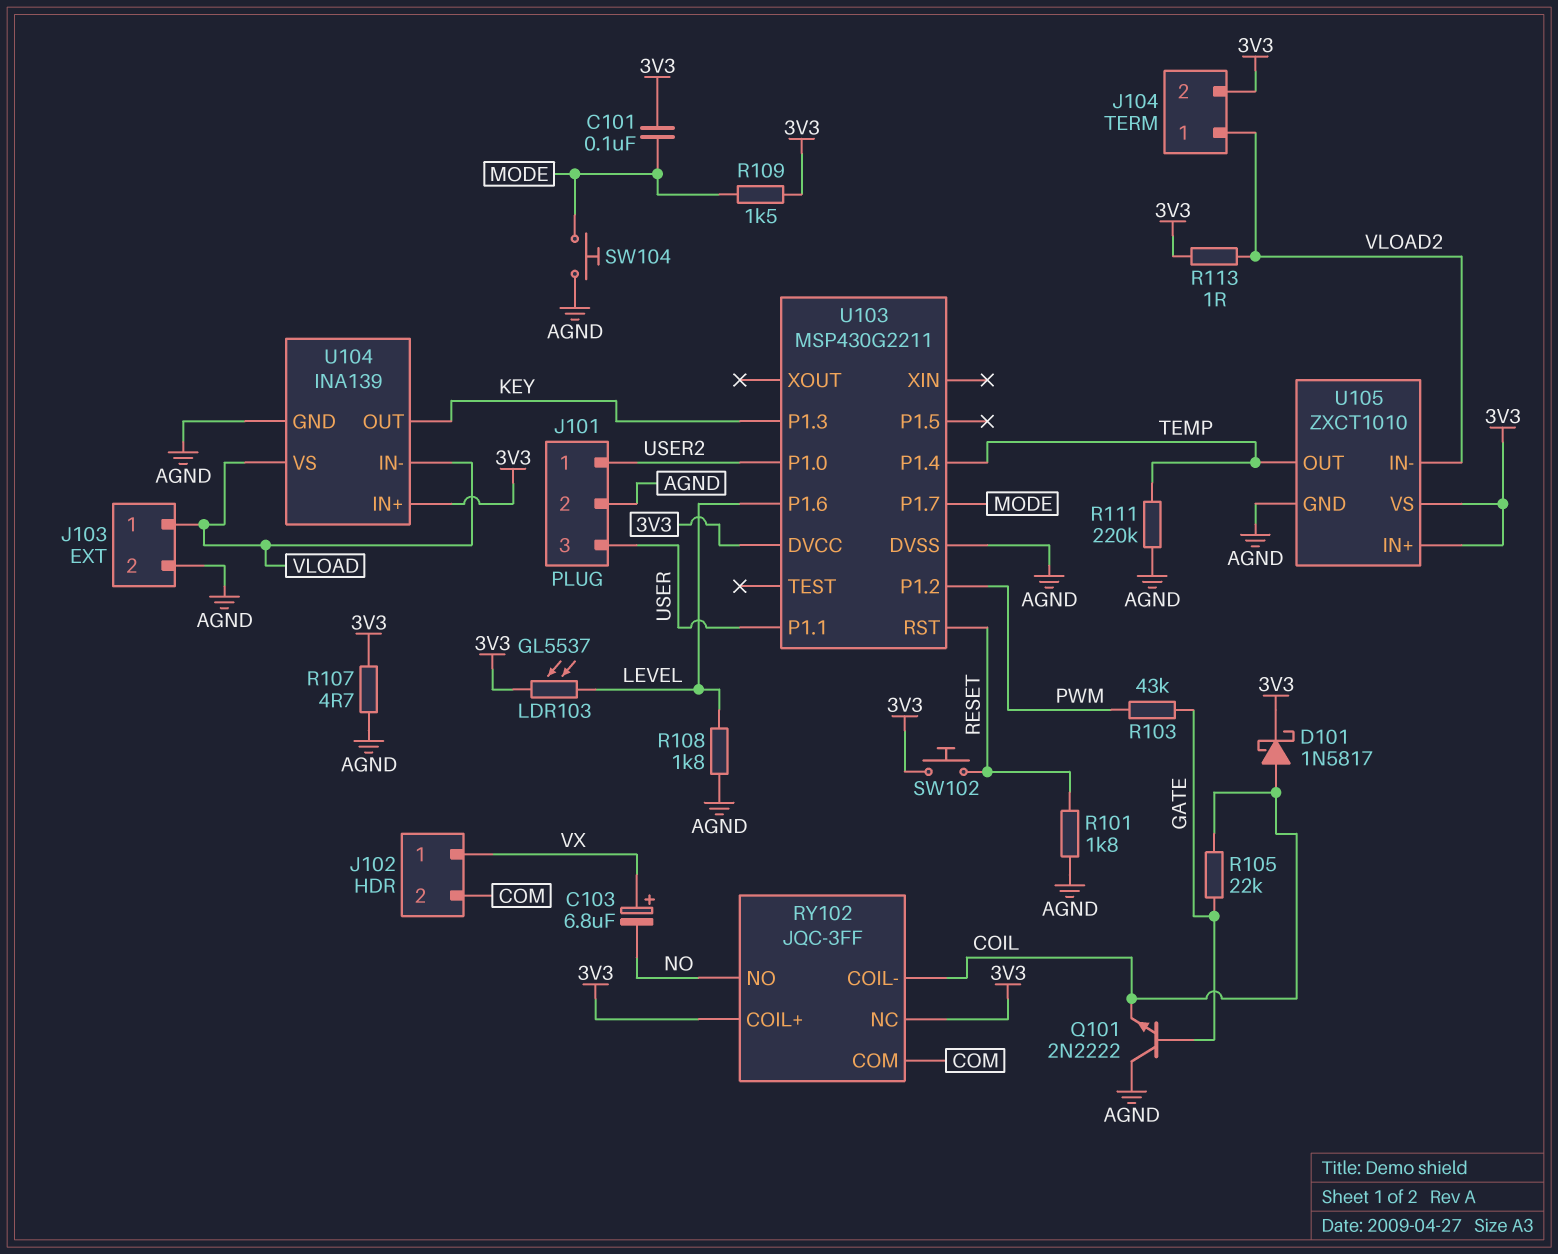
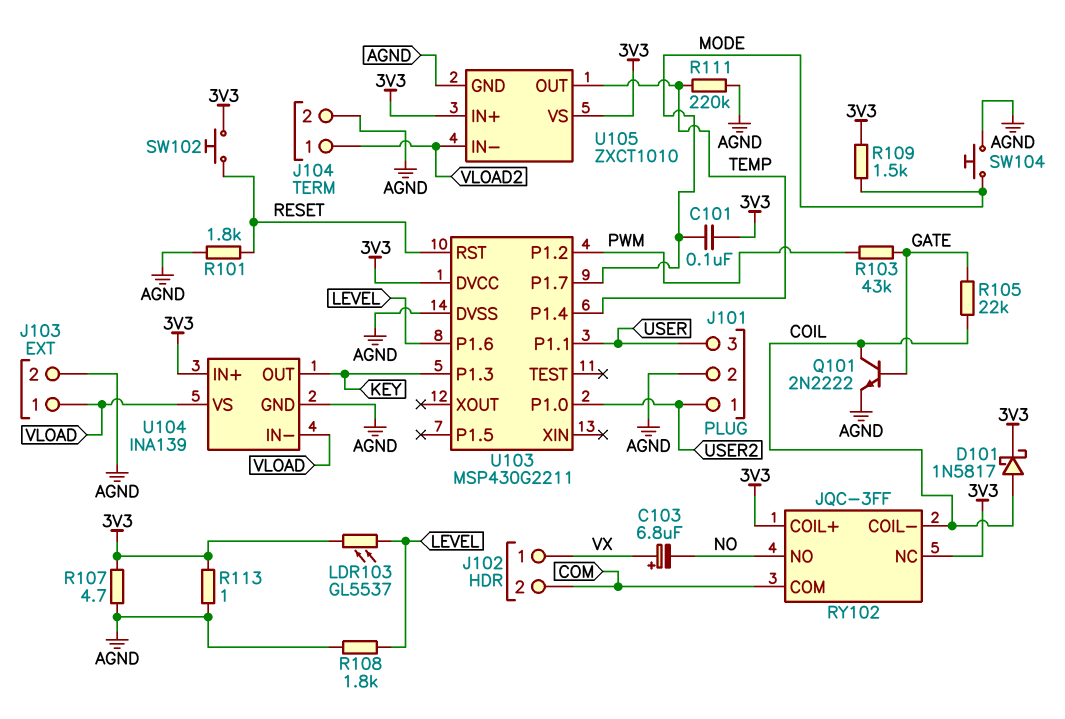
J104 pin 2: 3V3 -> AGND
Q101: NPN 2N2222 (B GATE, C AGND, E COIL) -> NPN 2N2222 (B GATE, C COIL, E AGND)
R113: 1 (3V3, VLOAD2) -> 1 (3V3, AGND)

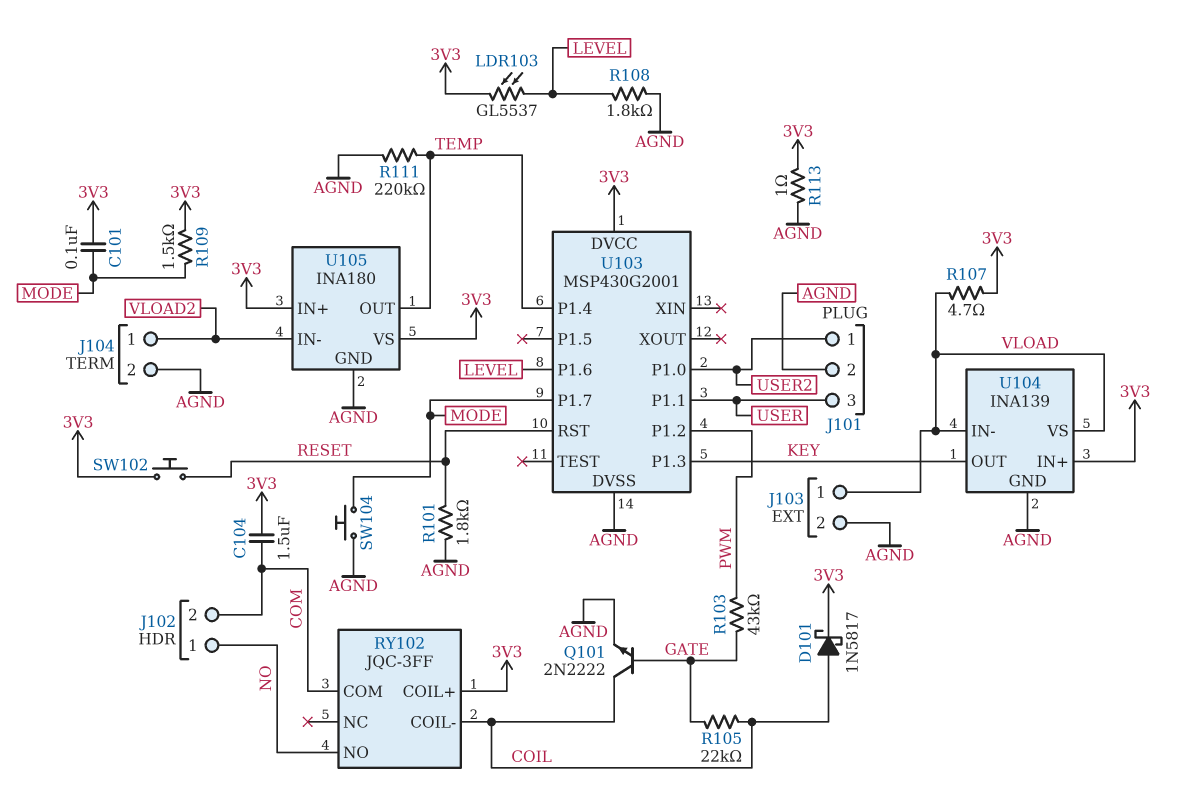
C103: 6.8uF (plus VX, minus NO) -> none
C104: none -> 1.5uF (3V3, COM)
J102 pin 1: VX -> NO
R107: 4.7 (3V3, AGND) -> 4.7 (3V3, VLOAD)
RY102 pin NC: 3V3 -> none
U103: MSP430G2211 -> MSP430G2001
U105: ZXCT1010 -> INA180

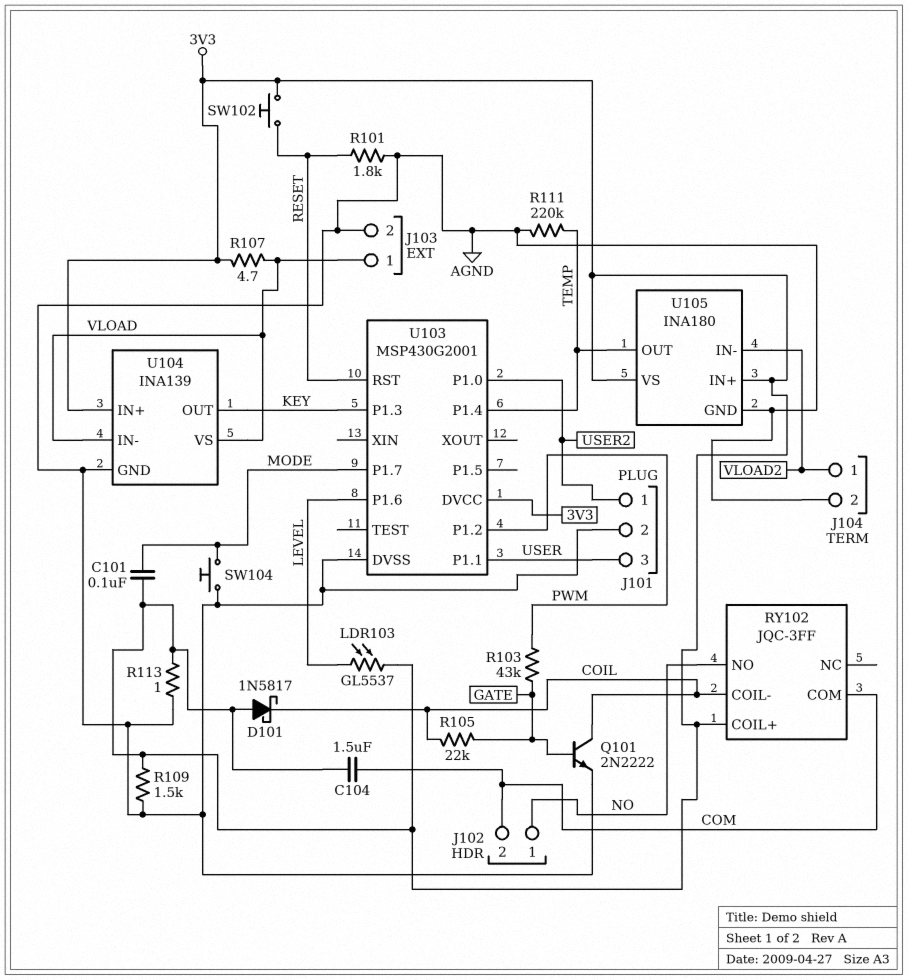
D101: schottky 1N5817 (A COIL, K 3V3) -> schottky 1N5817 (A 3V3, K COIL)
R108: 1.8k (AGND, LEVEL) -> none
R109: 1.5k (3V3, MODE) -> 1.5k (3V3, AGND)

